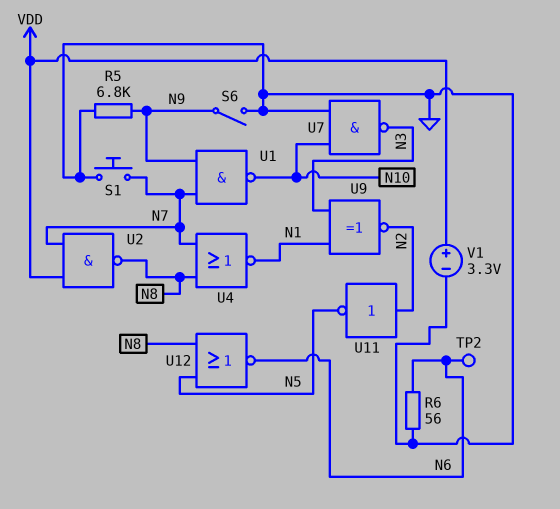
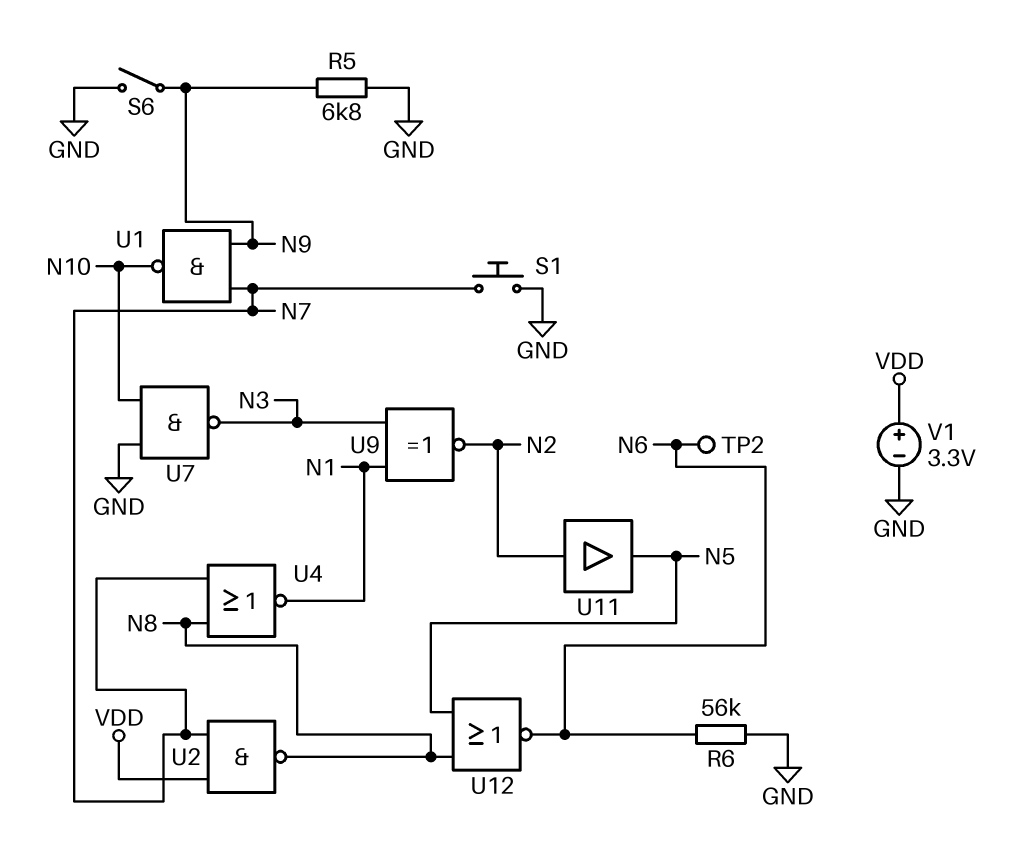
R6: 56 (GND, N6) -> 56k (GND, N6)
U11: NOT (in N2, out N5) -> buffer (in N2, out N5)

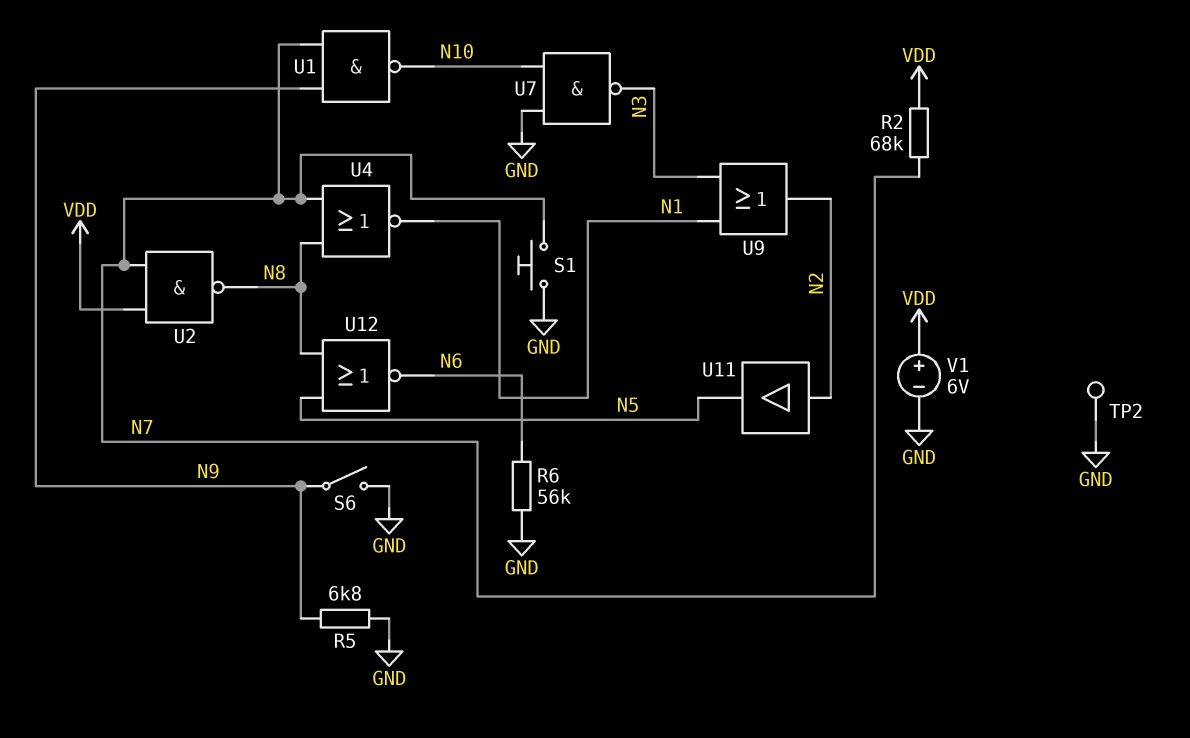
R2: none -> 68k (N7, VDD)
TP2: test point (N6) -> test point (GND)
U9: XNOR (in N1, in N3, out N2) -> OR (in N1, in N3, out N2)
V1: 3.3V (plus VDD, minus GND) -> 6V (plus VDD, minus GND)

